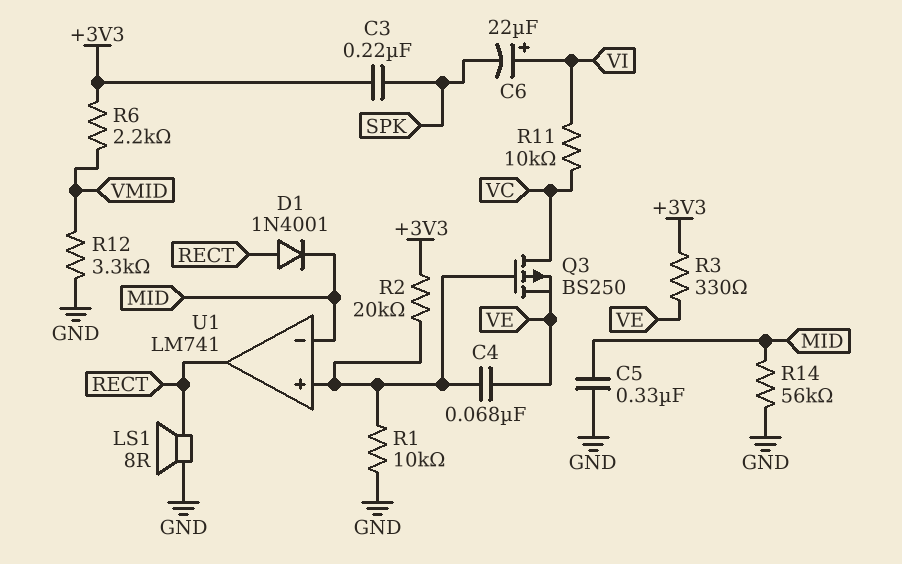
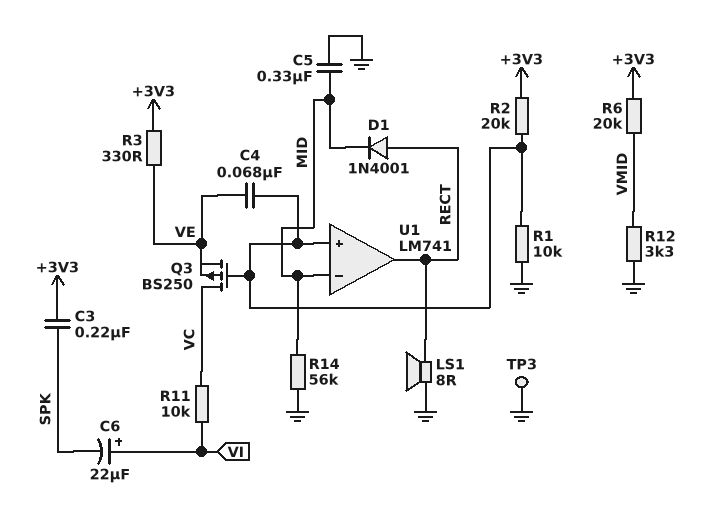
R6: 2.2k (+3V3, VMID) -> 20k (+3V3, VMID)
TP3: none -> test point (GND)

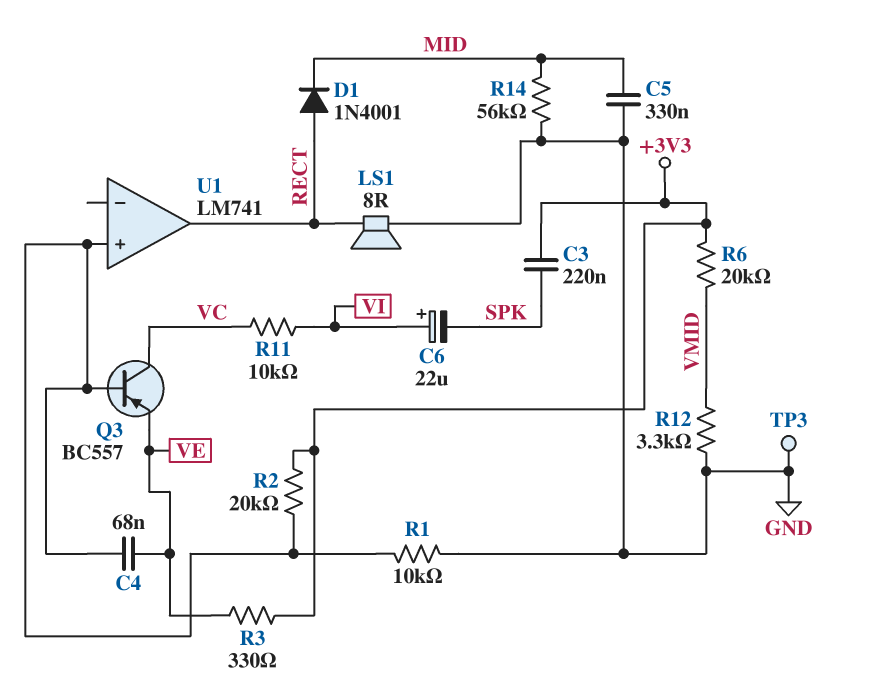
Q3: PMOS BS250 (G U1/in+, D VC, S VE) -> PNP BC557 (B U1/in+, C VC, E VE)
U1 pin in-: MID -> none

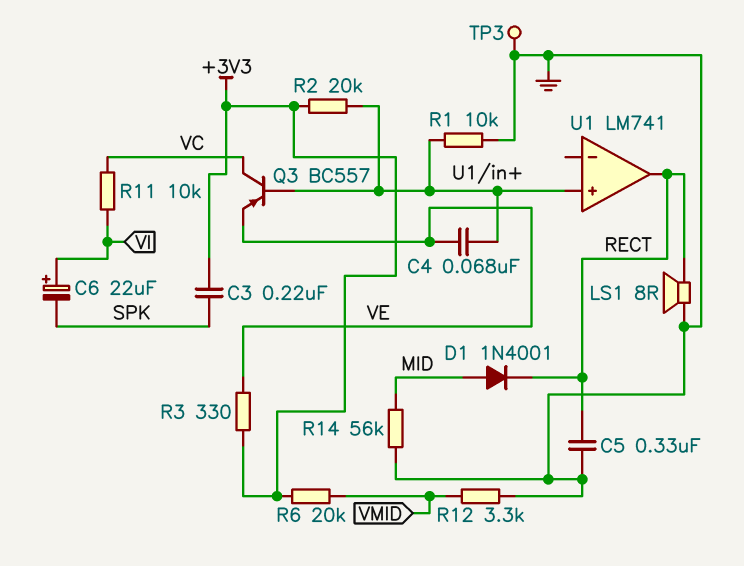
C5: 330nF (GND, MID) -> 330nF (GND, RECT)
D1: diode 1N4001 (A RECT, K MID) -> diode 1N4001 (A MID, K RECT)

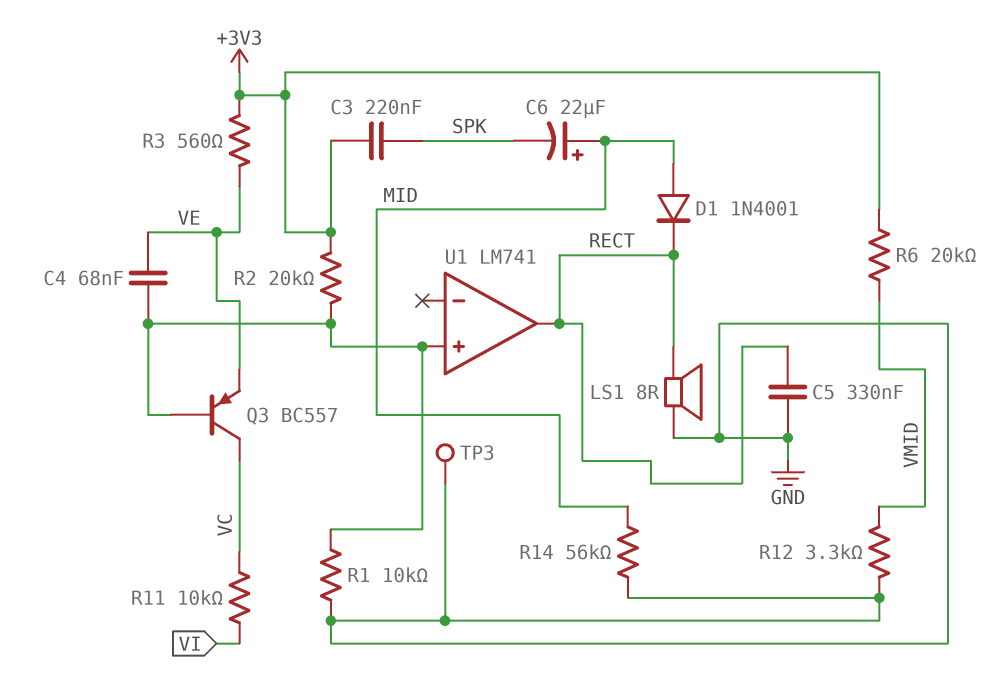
C6: 22uF (plus VI, minus SPK) -> 22uF (plus MID, minus SPK)
R3: 330 (+3V3, VE) -> 560 (+3V3, VE)

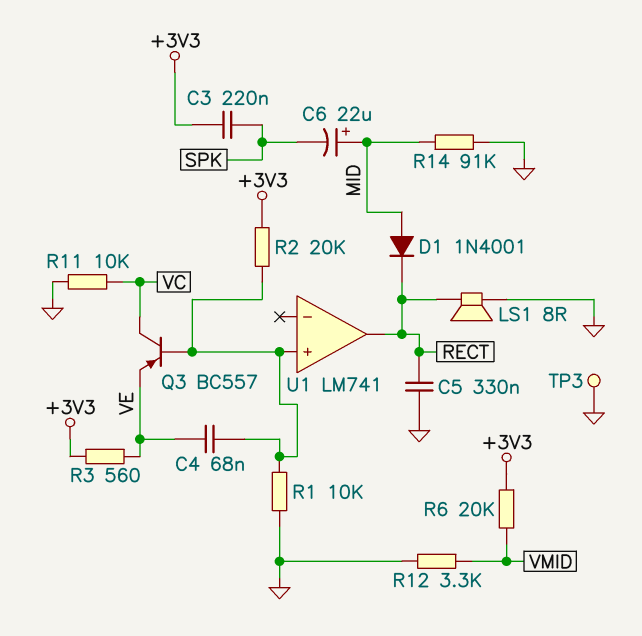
R11: 10k (VC, VI) -> 10k (GND, VC)
R14: 56k (GND, MID) -> 91k (GND, MID)

